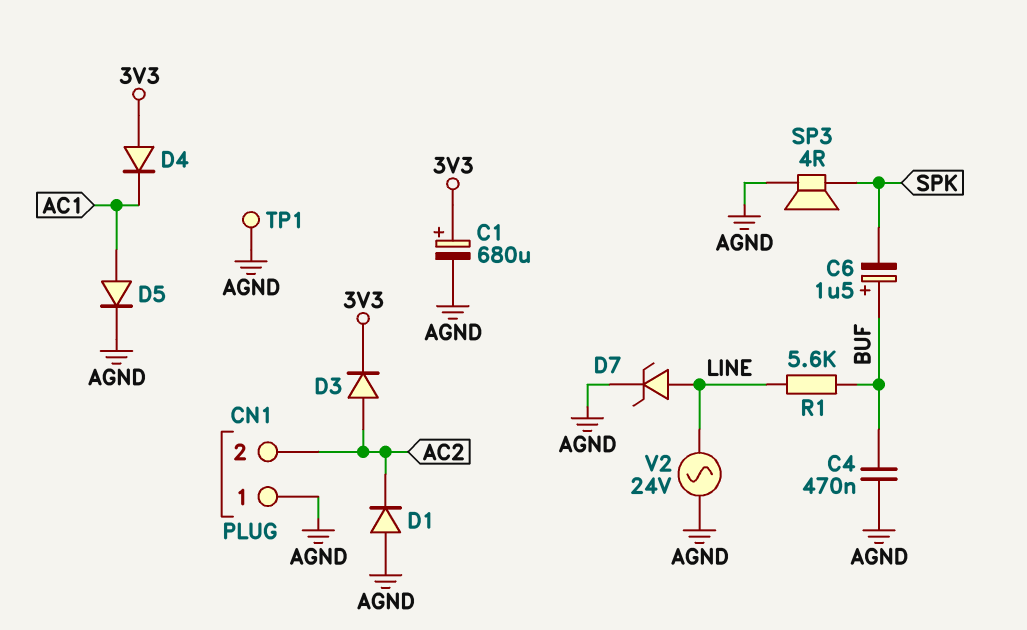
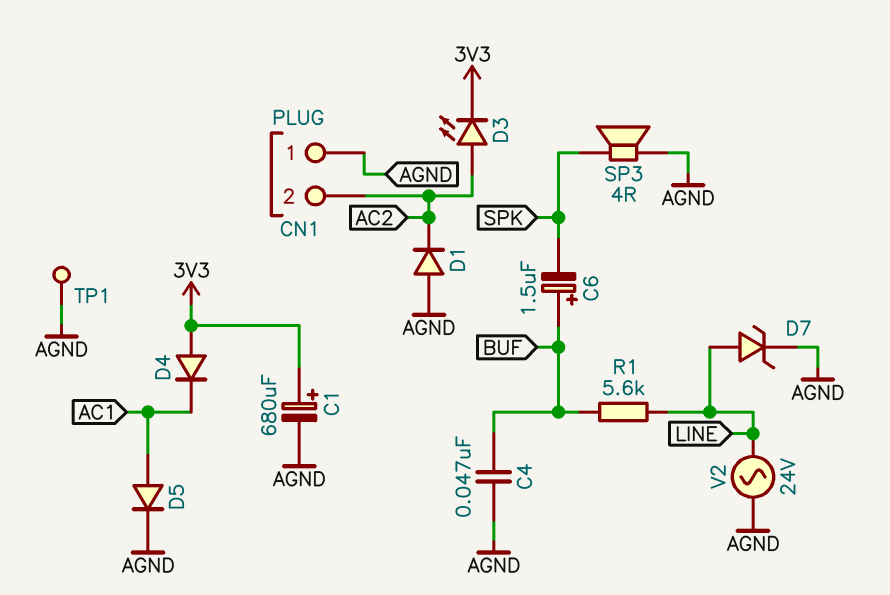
C4: 470nF (AGND, BUF) -> 47nF (AGND, BUF)
D3: diode (A AC2, K 3V3) -> LED (A AC2, K 3V3)

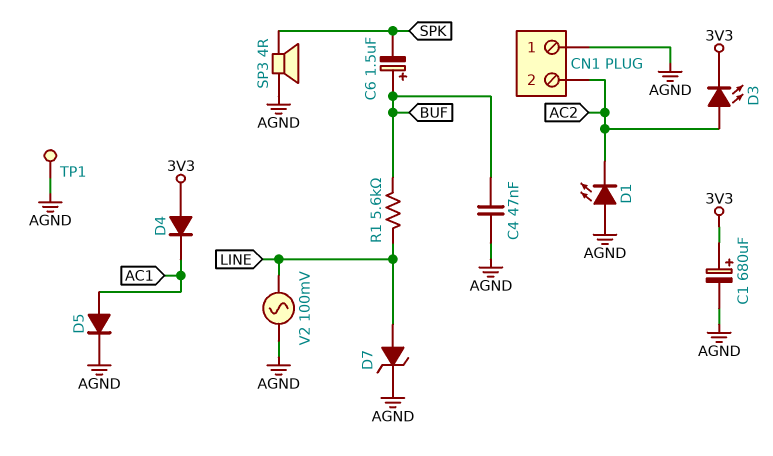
D1: diode (A AGND, K AC2) -> LED (A AGND, K AC2)
V2: AC 24V (AGND, LINE) -> AC 100mV (AGND, LINE)

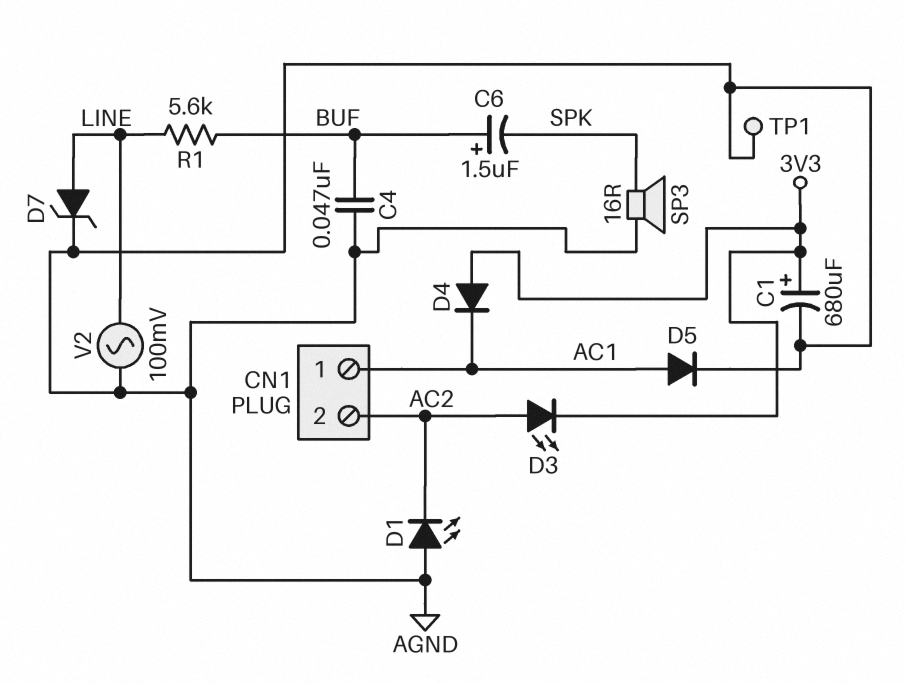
CN1 pin 1: AGND -> AC1
SP3: speaker 4R (AGND, SPK) -> speaker 16R (AGND, SPK)

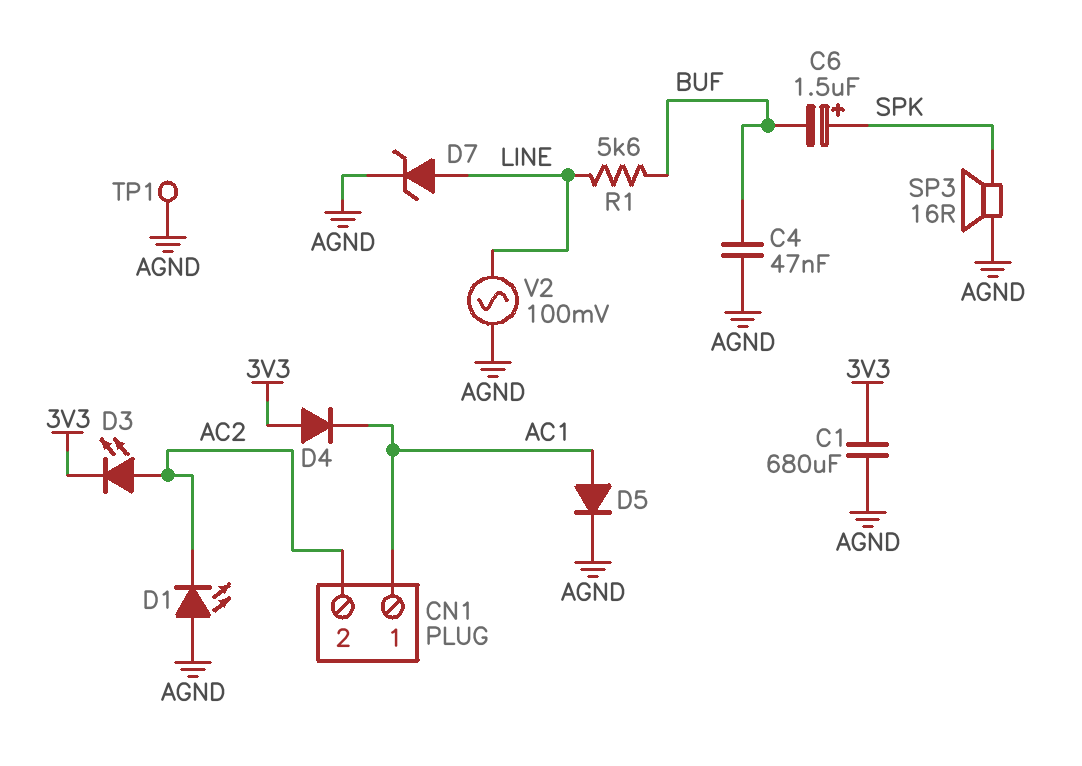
C1: 680uF (plus 3V3, minus AGND) -> 680uF (3V3, AGND)
C6: 1.5uF (plus BUF, minus SPK) -> 1.5uF (plus SPK, minus BUF)

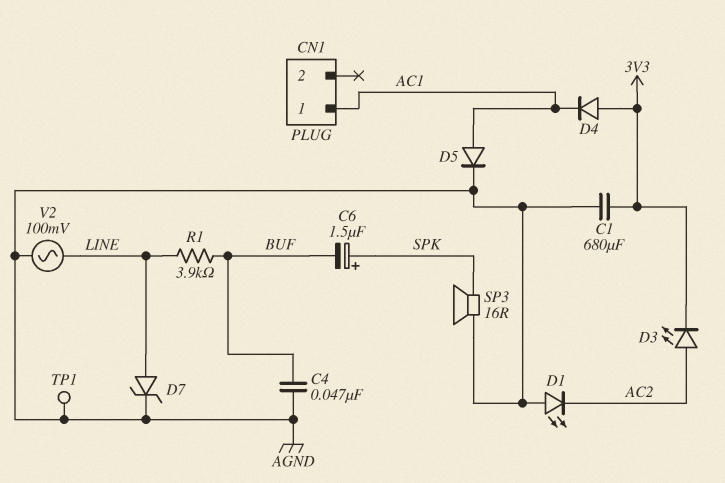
CN1 pin 2: AC2 -> none
R1: 5.6k (BUF, LINE) -> 3.9k (BUF, LINE)

